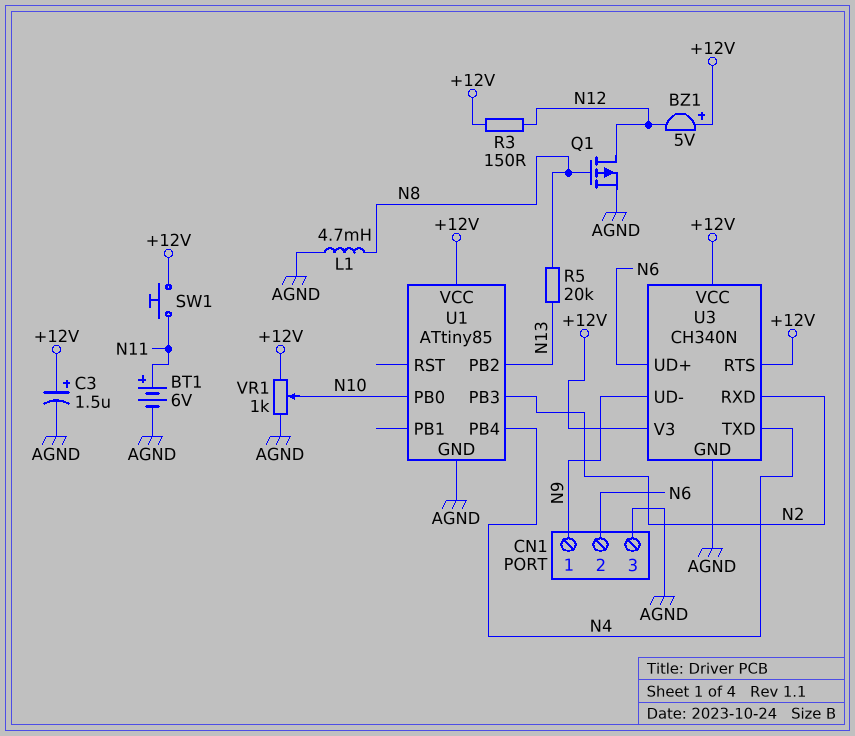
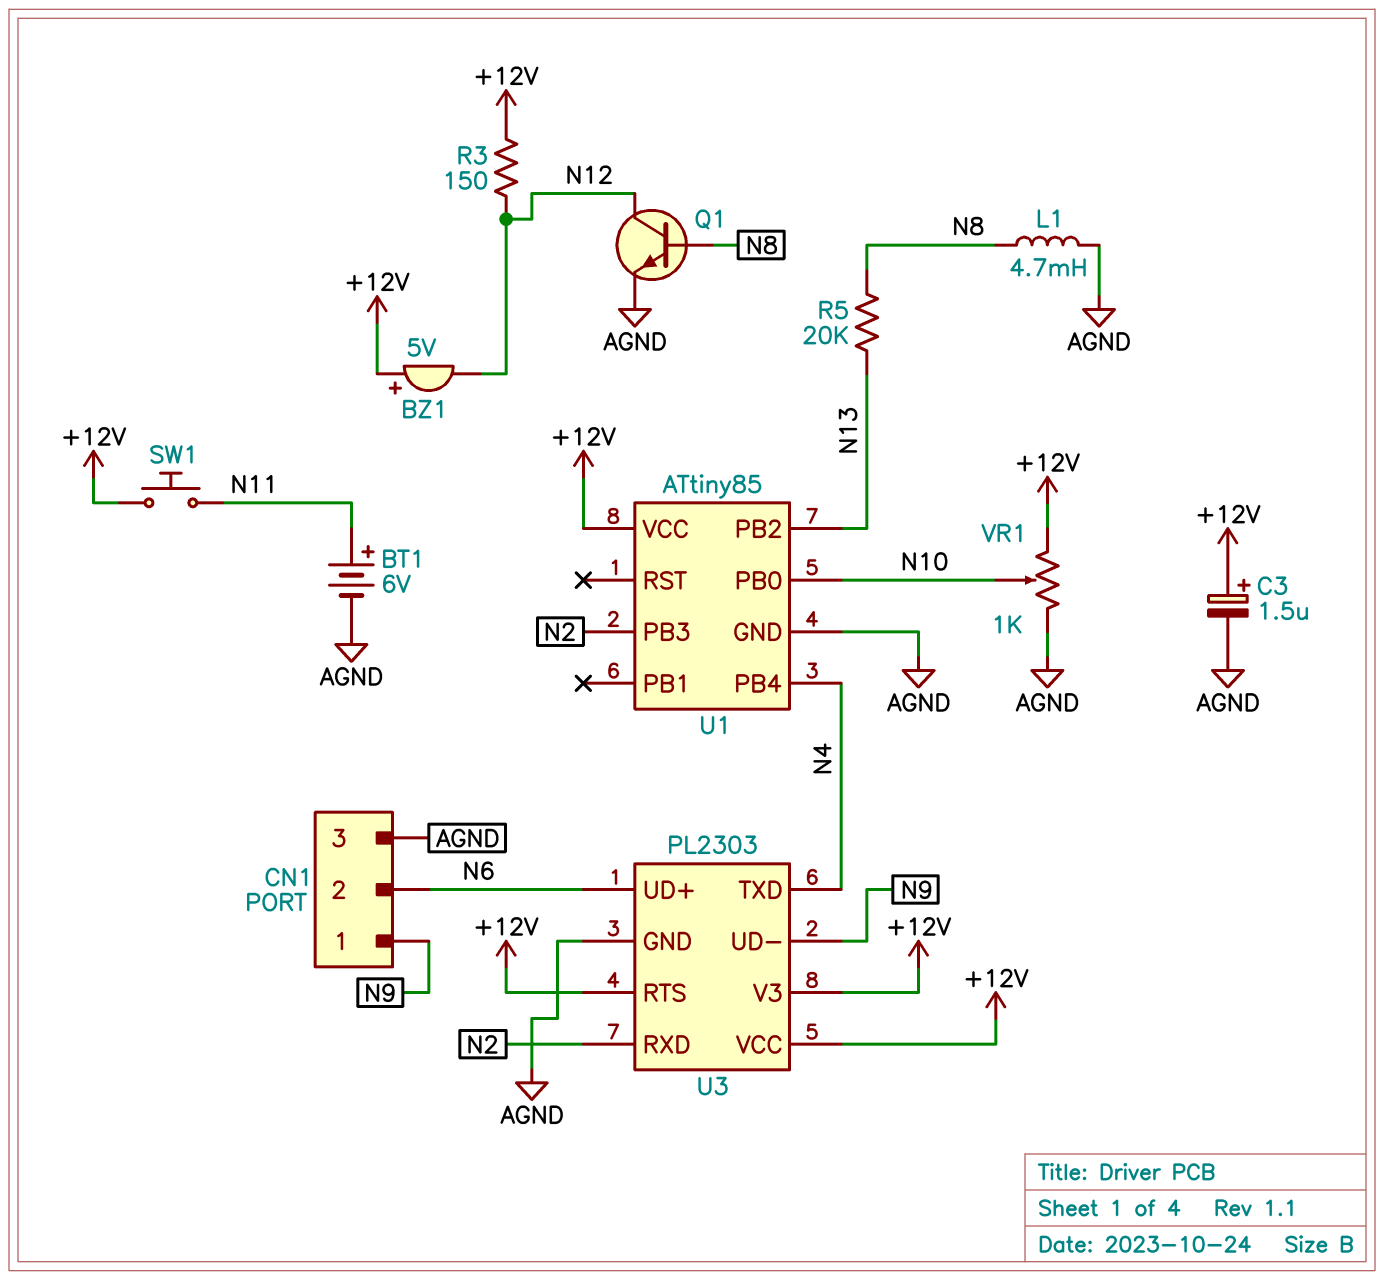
Q1: PMOS (G N8, D N12, S AGND) -> NPN (B N8, C N12, E AGND)
U3: CH340N -> PL2303

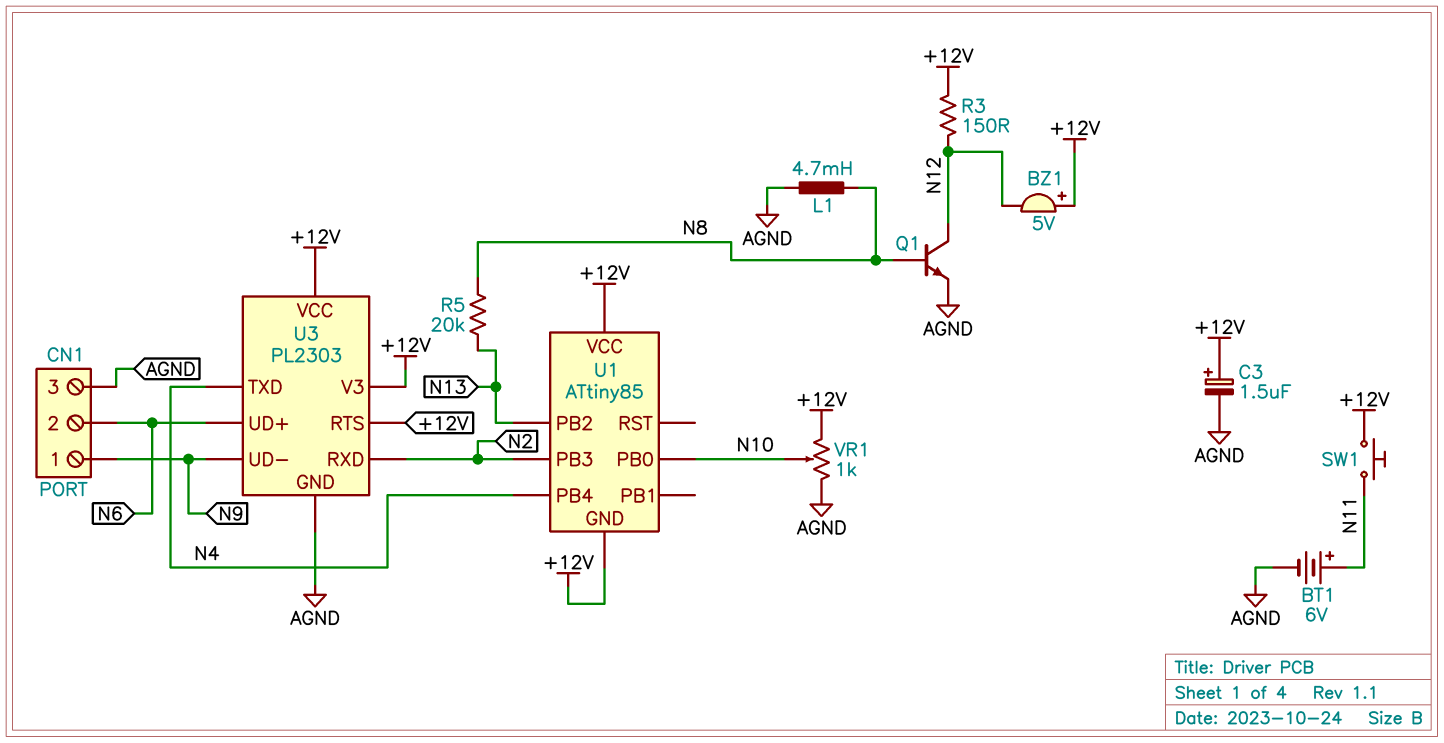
U1 pin GND: AGND -> +12V

